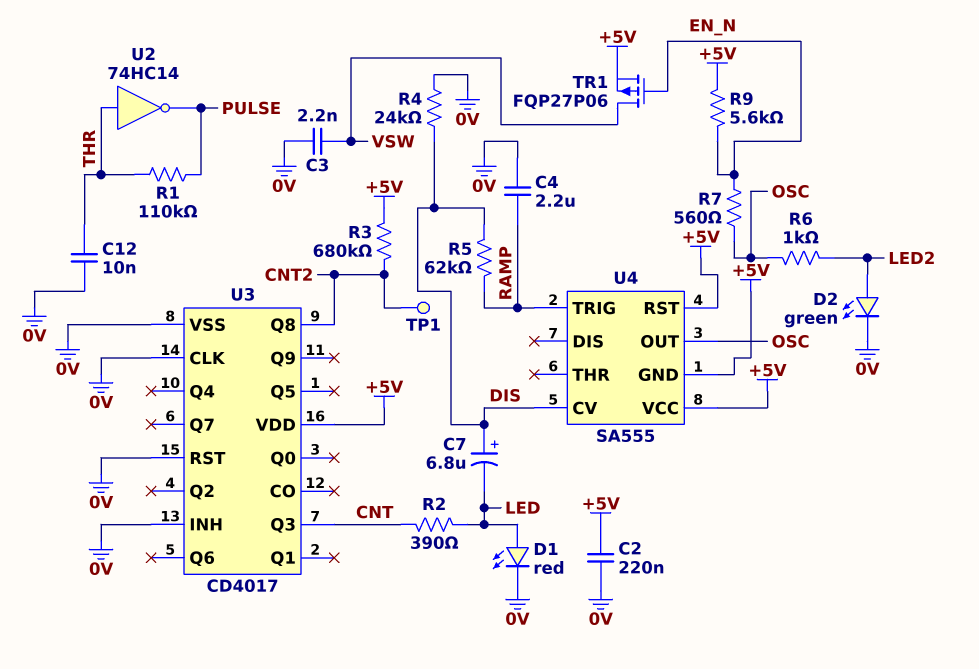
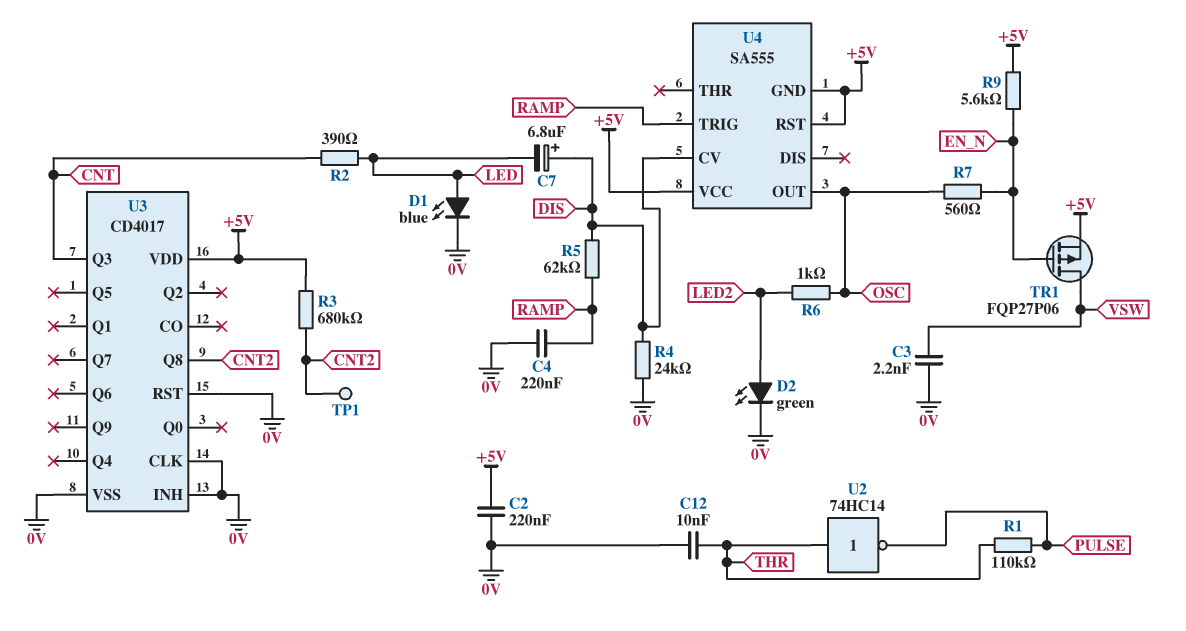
C4: 2.2uF (0V, RAMP) -> 220nF (0V, RAMP)
D1: LED red (A LED, K 0V) -> LED blue (A LED, K 0V)

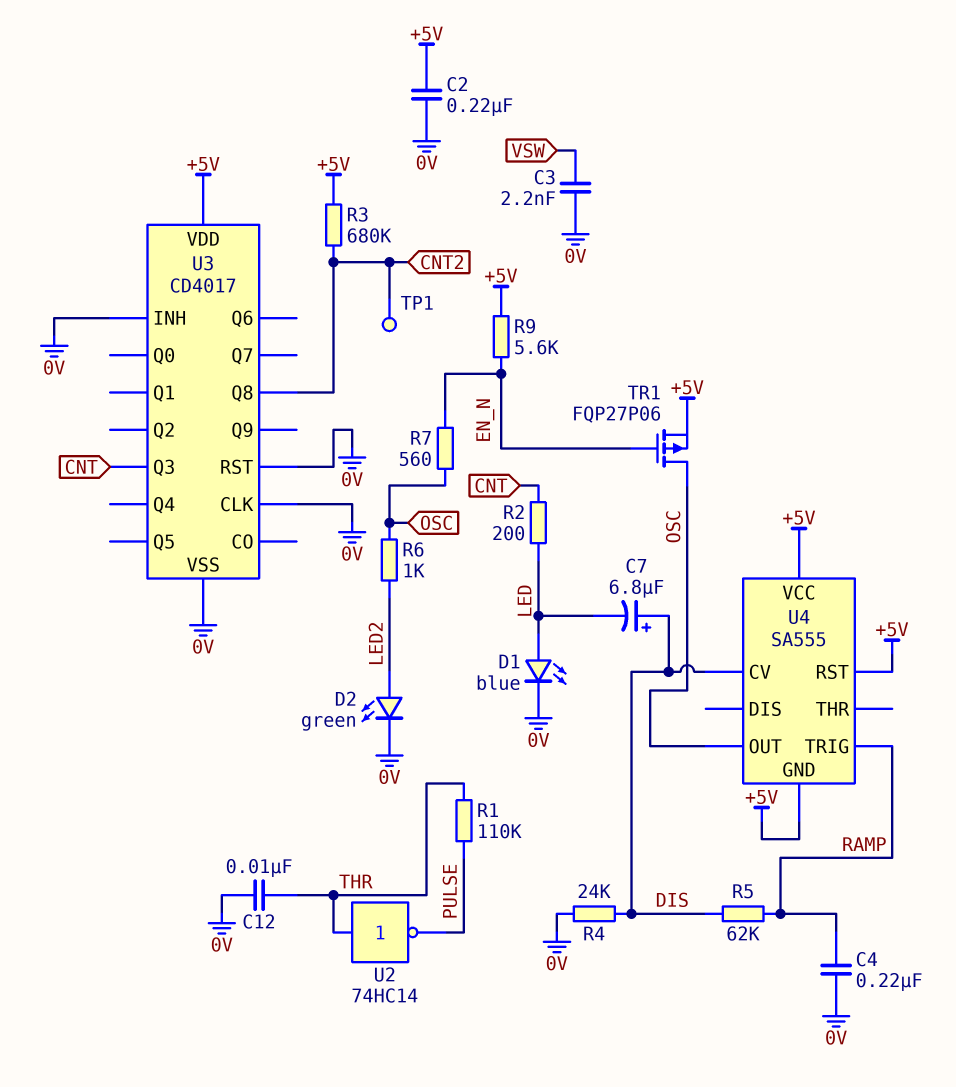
R2: 390 (CNT, LED) -> 200 (CNT, LED)
TR1: PMOS FQP27P06 (G EN_N, D VSW, S +5V) -> PMOS FQP27P06 (G EN_N, D OSC, S +5V)

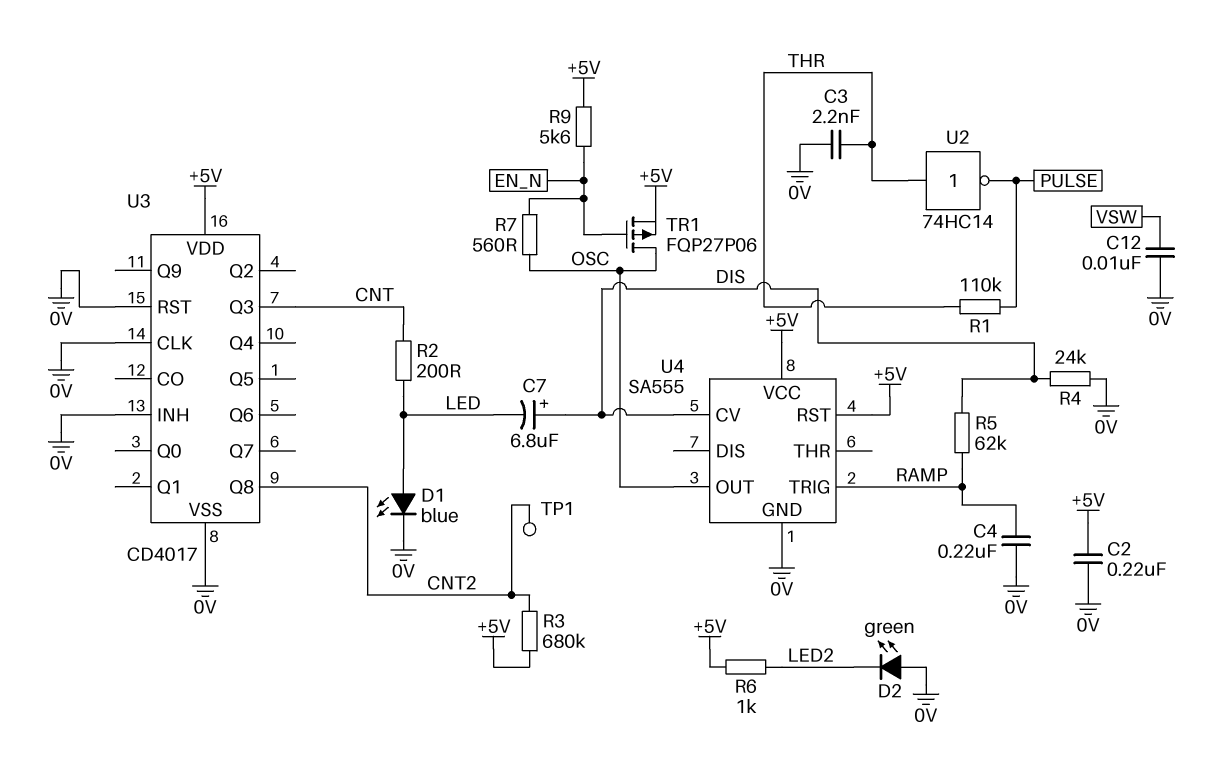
C3: 2.2nF (0V, VSW) -> 2.2nF (0V, THR)
C12: 10nF (0V, THR) -> 10nF (0V, VSW)
D2: LED green (A LED2, K 0V) -> LED green (A 0V, K LED2)
R6: 1k (LED2, OSC) -> 1k (+5V, LED2)
U4 pin GND: +5V -> 0V

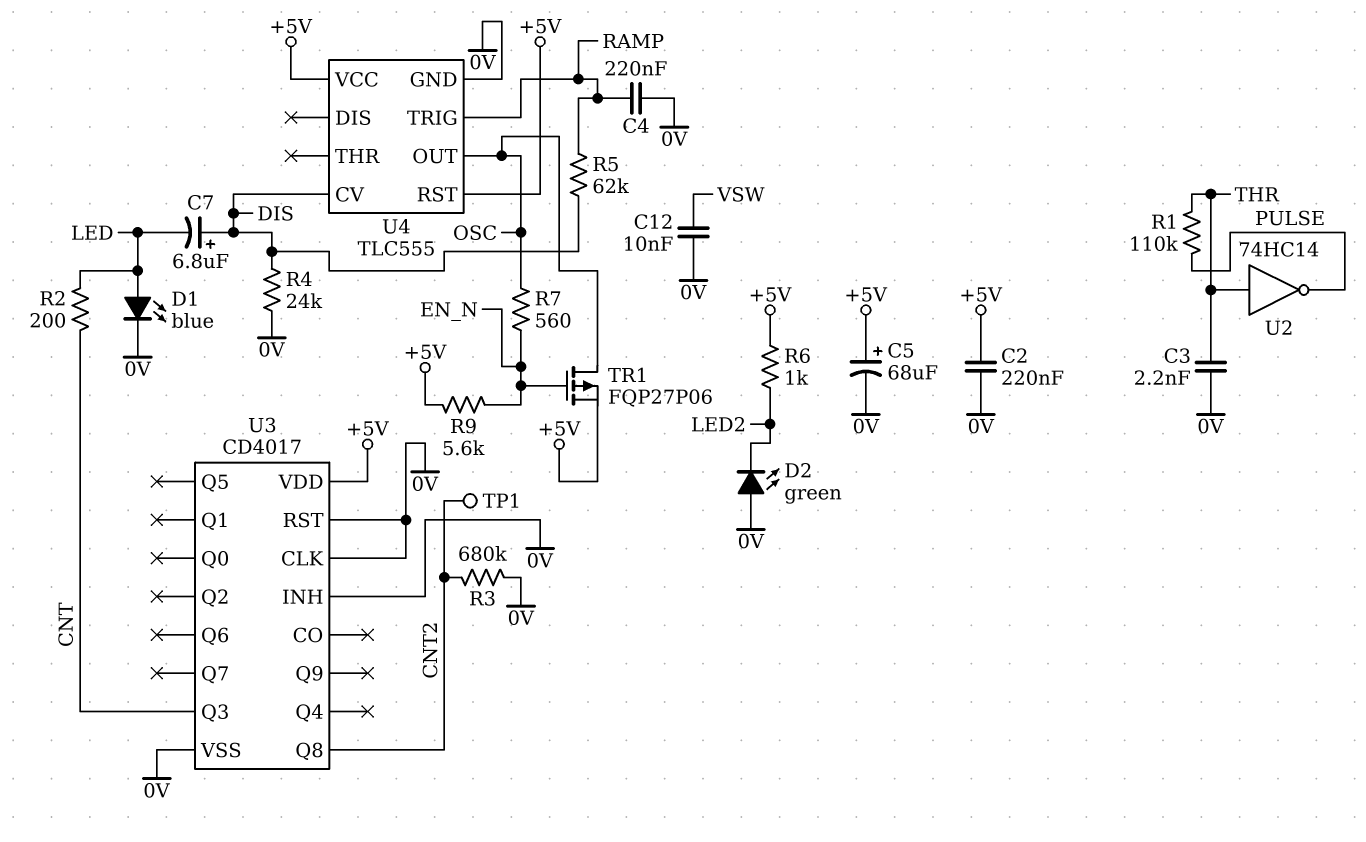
C5: none -> 68uF (plus +5V, minus 0V)
R3: 680k (+5V, CNT2) -> 680k (0V, CNT2)
U4: SA555 -> TLC555

